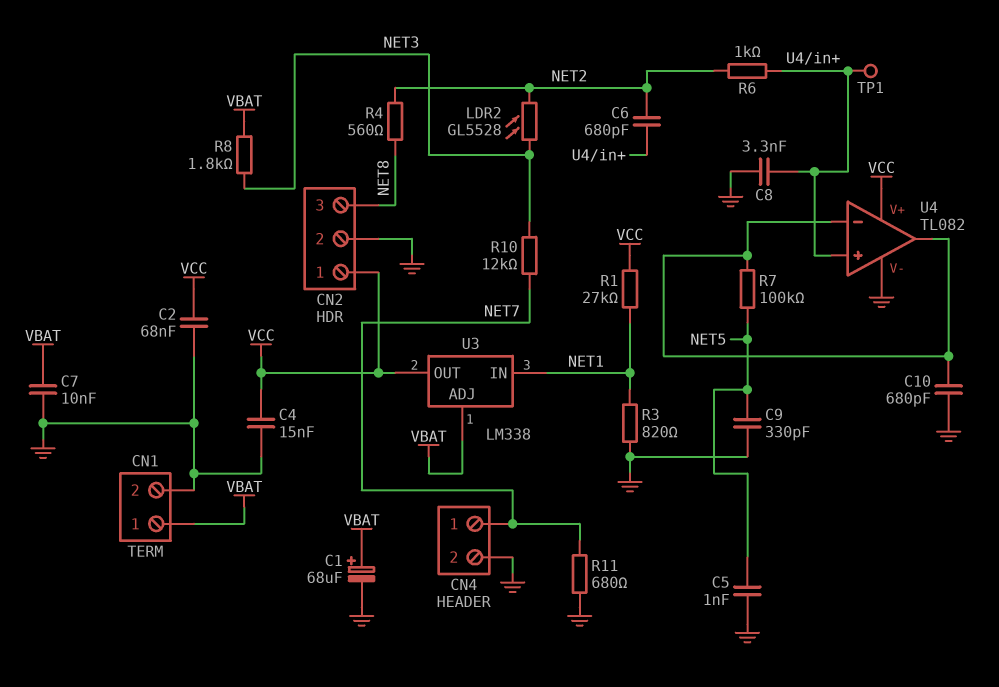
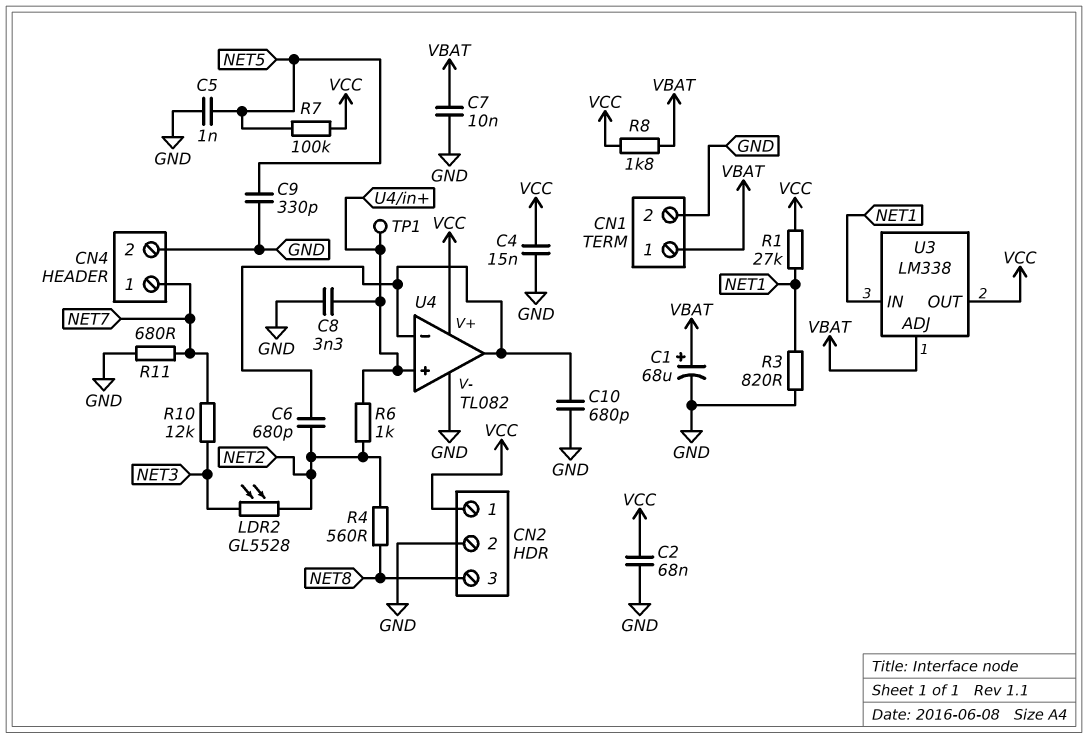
C6: 680pF (NET2, U4/in+) -> 680pF (NET2, U4/in-)
R7: 100k (NET5, U4/in-) -> 100k (NET5, VCC)
R8: 1.8k (NET3, VBAT) -> 1.8k (VBAT, VCC)

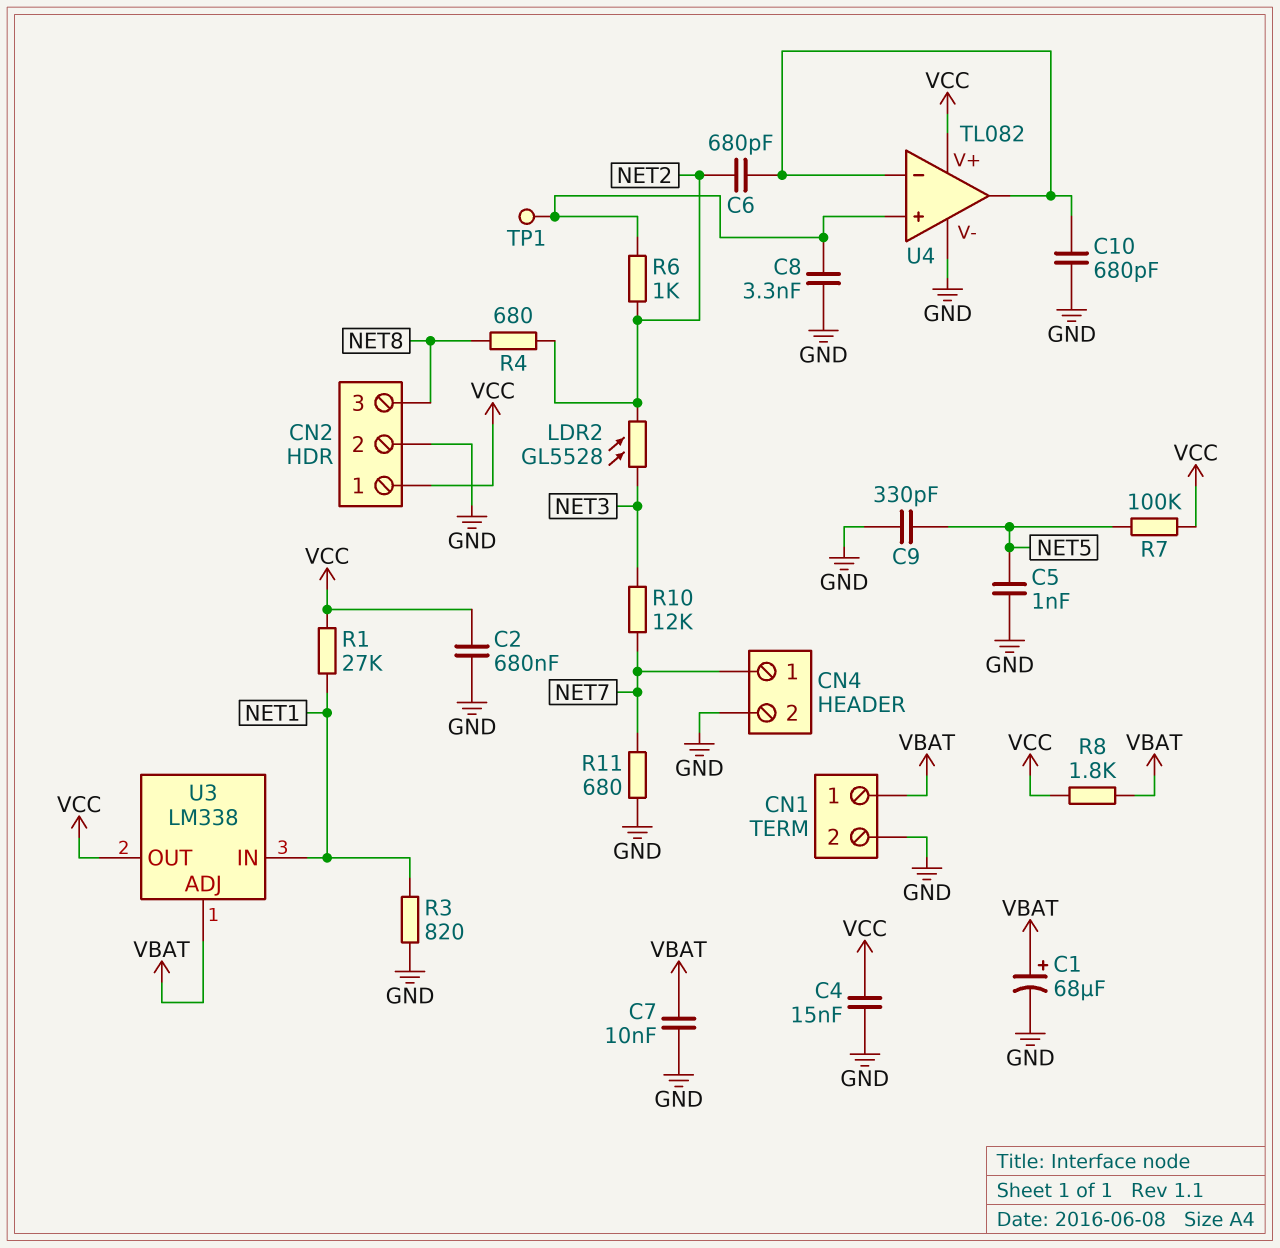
C2: 68nF (GND, VCC) -> 680nF (GND, VCC)
R4: 560 (NET2, NET8) -> 680 (NET2, NET8)

